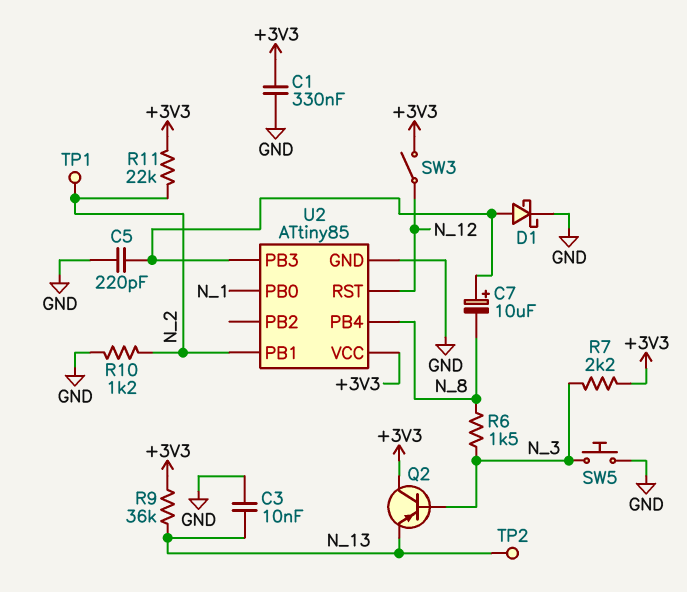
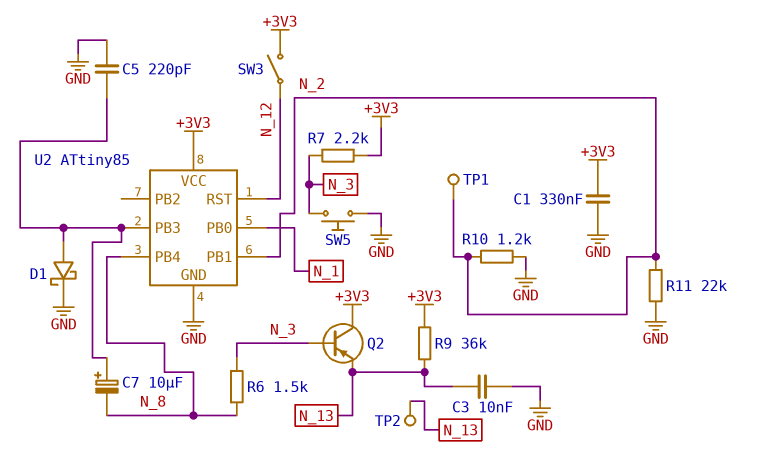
R11: 22k (+3V3, N_2) -> 22k (GND, N_2)

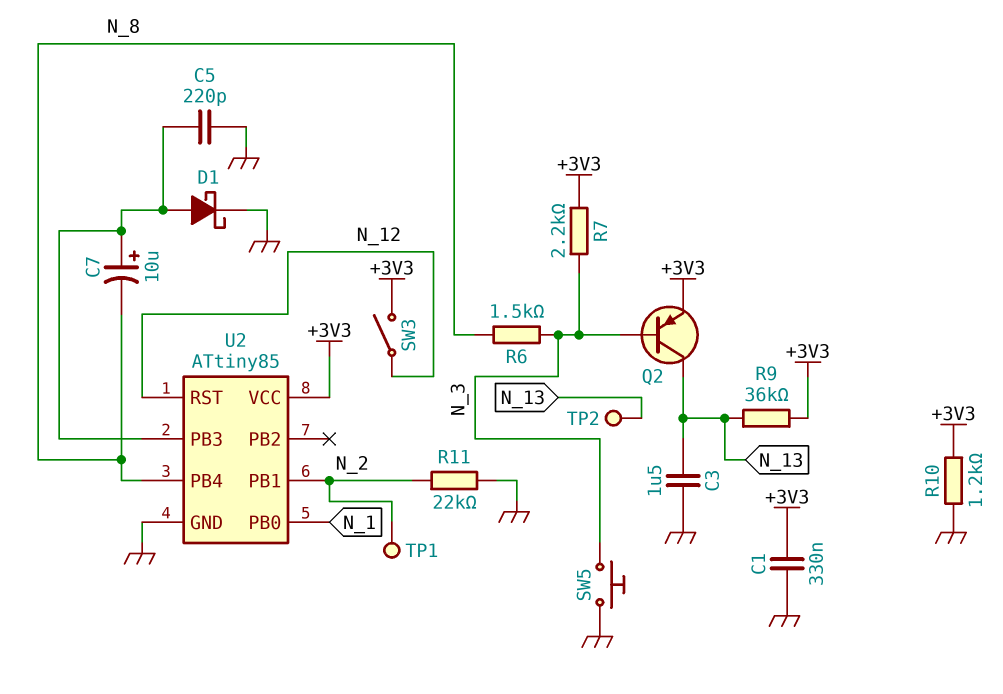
C3: 10nF (GND, N_13) -> 1.5uF (GND, N_13)
Q2: PNP (B N_3, C +3V3, E N_13) -> PNP (B N_3, C N_13, E +3V3)
R10: 1.2k (GND, N_2) -> 1.2k (+3V3, GND)

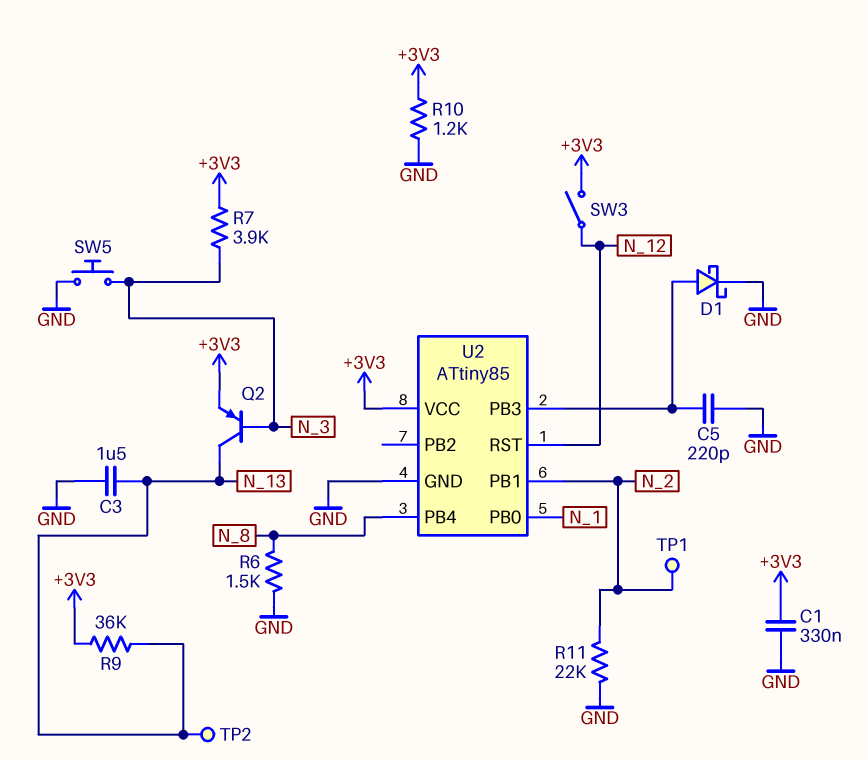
C7: 10uF (plus U2/PB3, minus N_8) -> none
R6: 1.5k (N_3, N_8) -> 1.5k (GND, N_8)
R7: 2.2k (+3V3, N_3) -> 3.9k (+3V3, N_3)

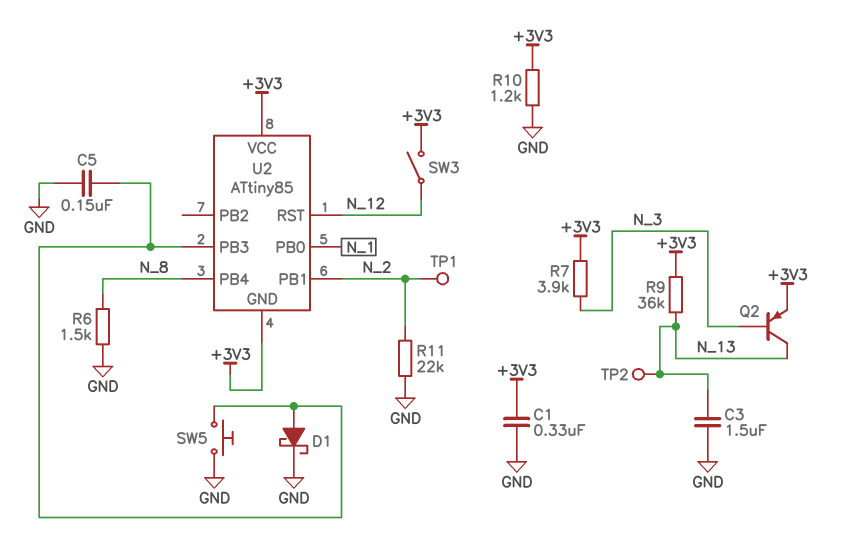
C5: 220pF (GND, U2/PB3) -> 150nF (GND, U2/PB3)
SW5: button (GND, N_3) -> button (GND, U2/PB3)
U2 pin GND: GND -> +3V3

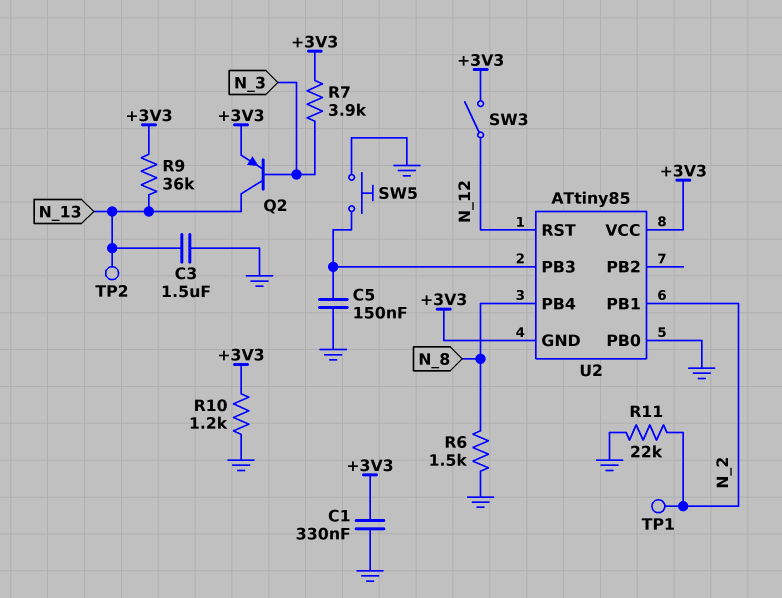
D1: schottky (A U2/PB3, K GND) -> none
U2 pin PB0: N_1 -> GND

